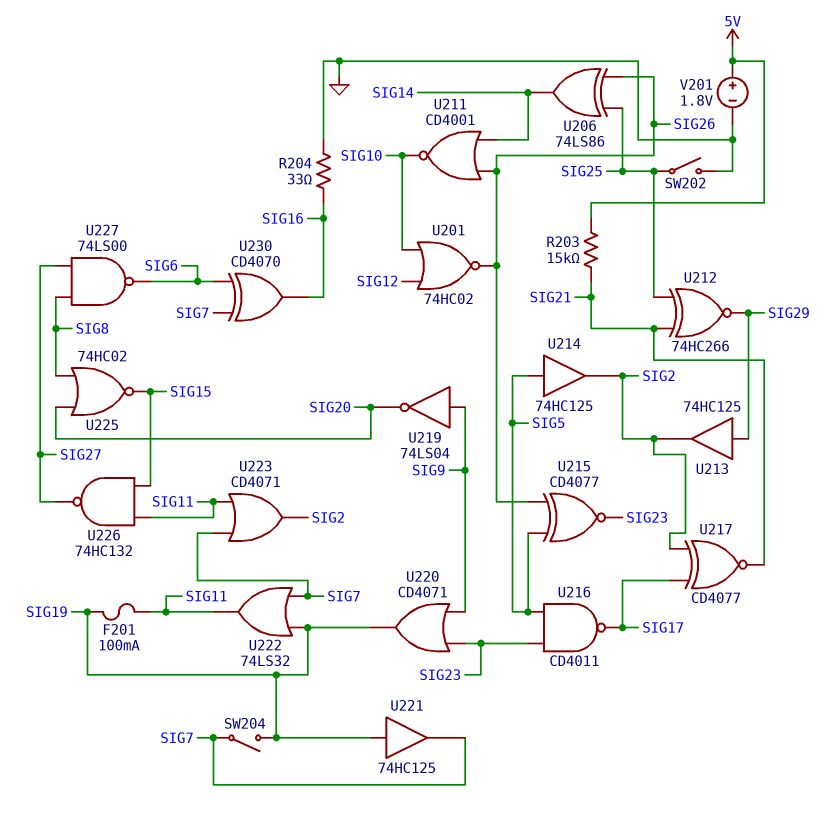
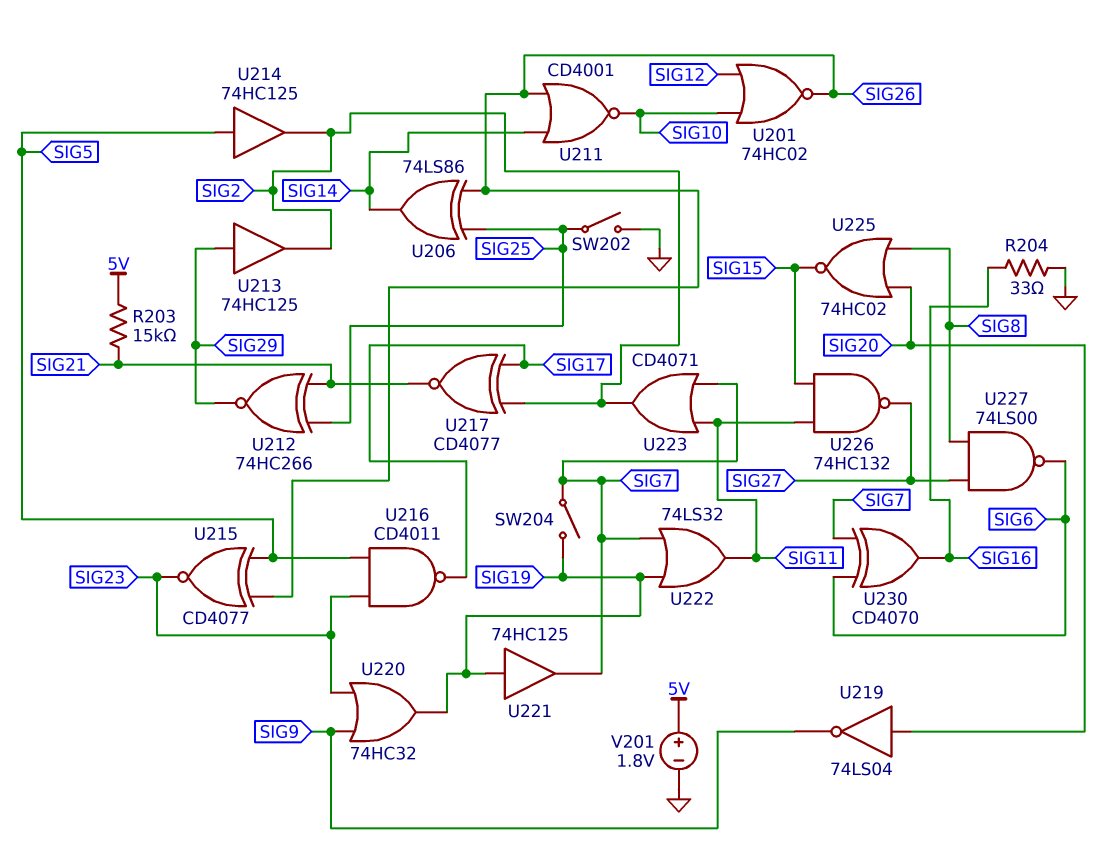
F201: 100mA (SIG11, SIG19) -> none
U219: NOT 74LS04 (in SIG9, out SIG20) -> NOT 74LS04 (in SIG20, out SIG9)
U220: OR CD4071 (in SIG9, in SIG23, out SIG19) -> OR 74HC32 (in SIG9, in SIG23, out SIG19)

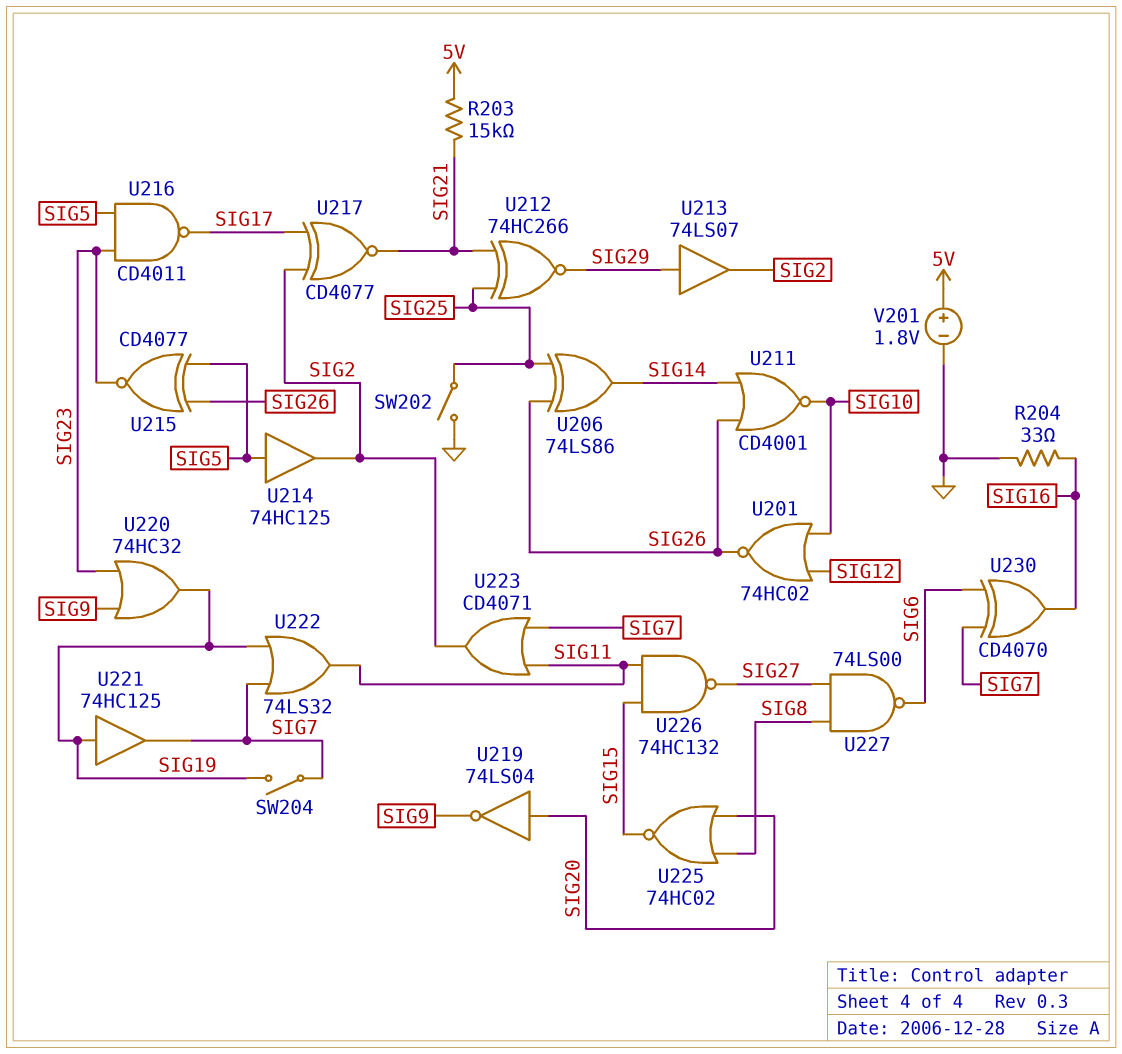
U213: buffer 74HC125 (in SIG29, out SIG2) -> buffer 74LS07 (in SIG29, out SIG2)

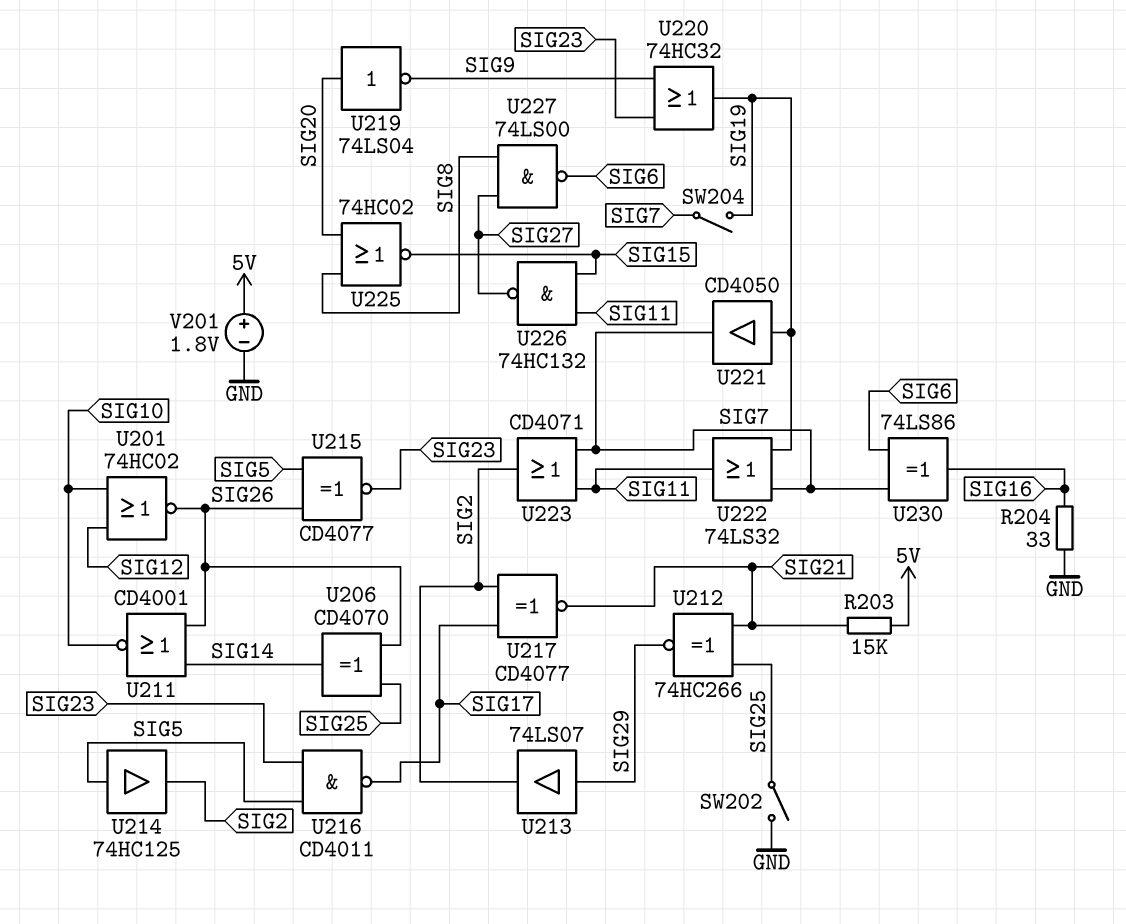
U206: XOR 74LS86 (in SIG25, in SIG26, out SIG14) -> XOR CD4070 (in SIG25, in SIG26, out SIG14)
U221: buffer 74HC125 (in SIG19, out SIG7) -> buffer CD4050 (in SIG19, out SIG7)
U230: XOR CD4070 (in SIG6, in SIG7, out SIG16) -> XOR 74LS86 (in SIG6, in SIG7, out SIG16)

